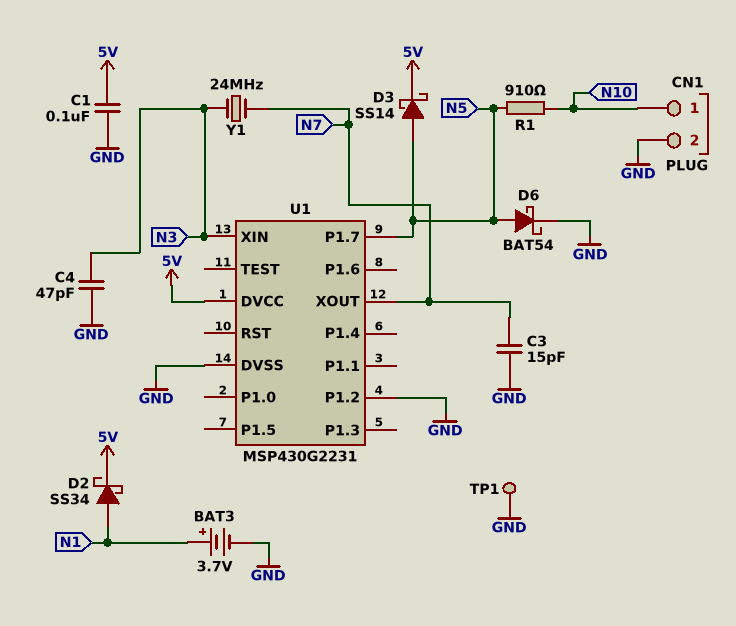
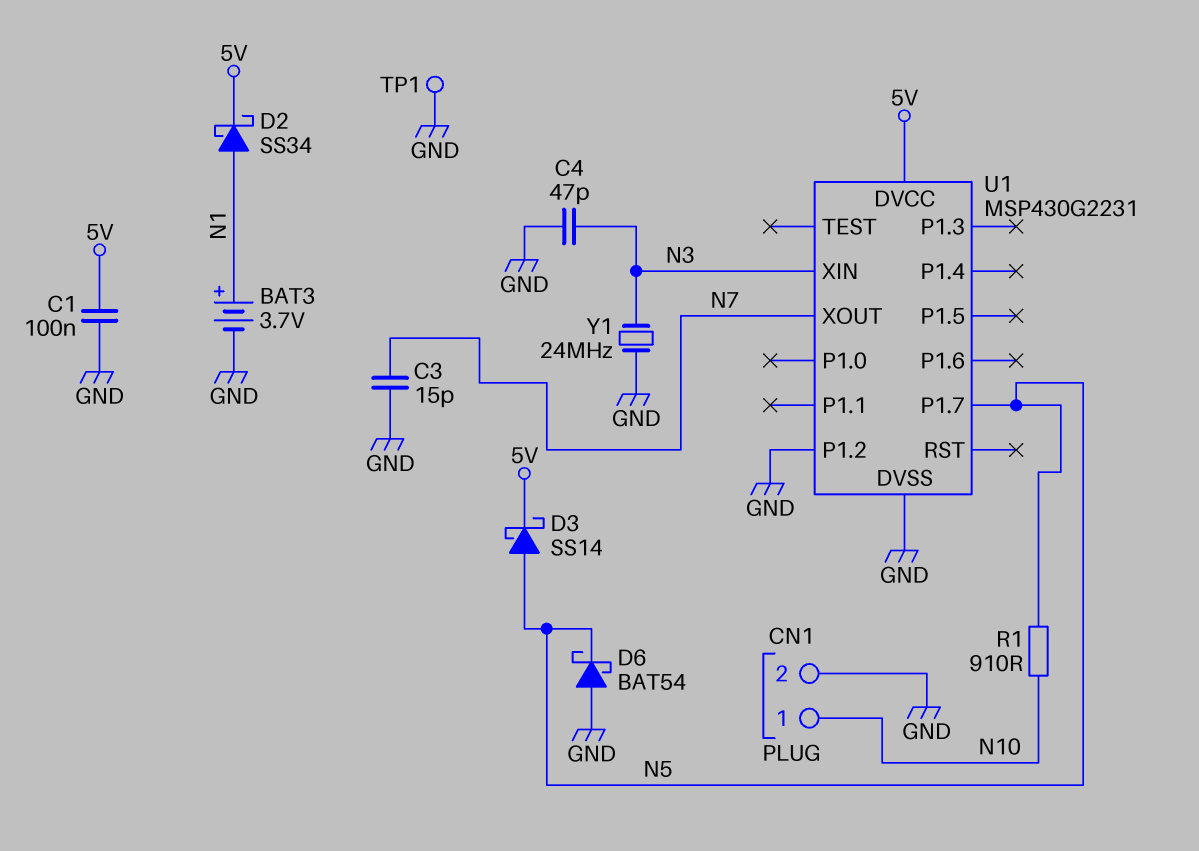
D6: schottky BAT54 (A N5, K GND) -> schottky BAT54 (A GND, K N5)
Y1: 24MHz (N3, N7) -> 24MHz (GND, N3)

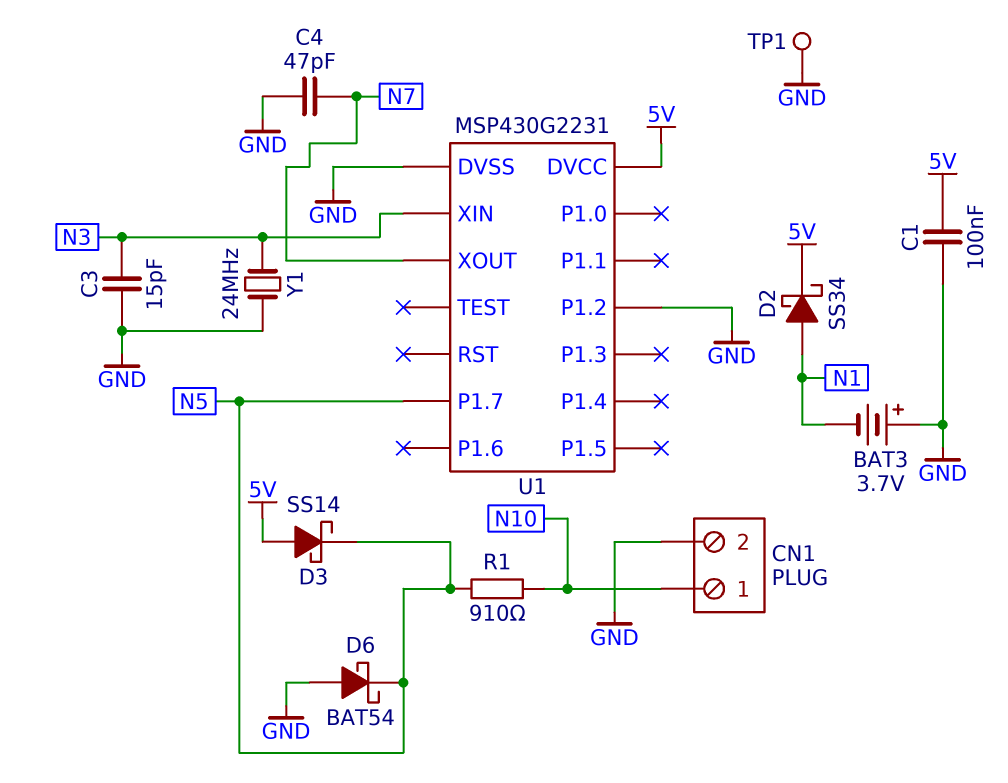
BAT3: 3.7V (plus N1, minus GND) -> 3.7V (plus GND, minus N1)
C3: 15pF (GND, N7) -> 15pF (GND, N3)
C4: 47pF (GND, N3) -> 47pF (GND, N7)
D3: schottky SS14 (A N5, K 5V) -> schottky SS14 (A 5V, K N5)

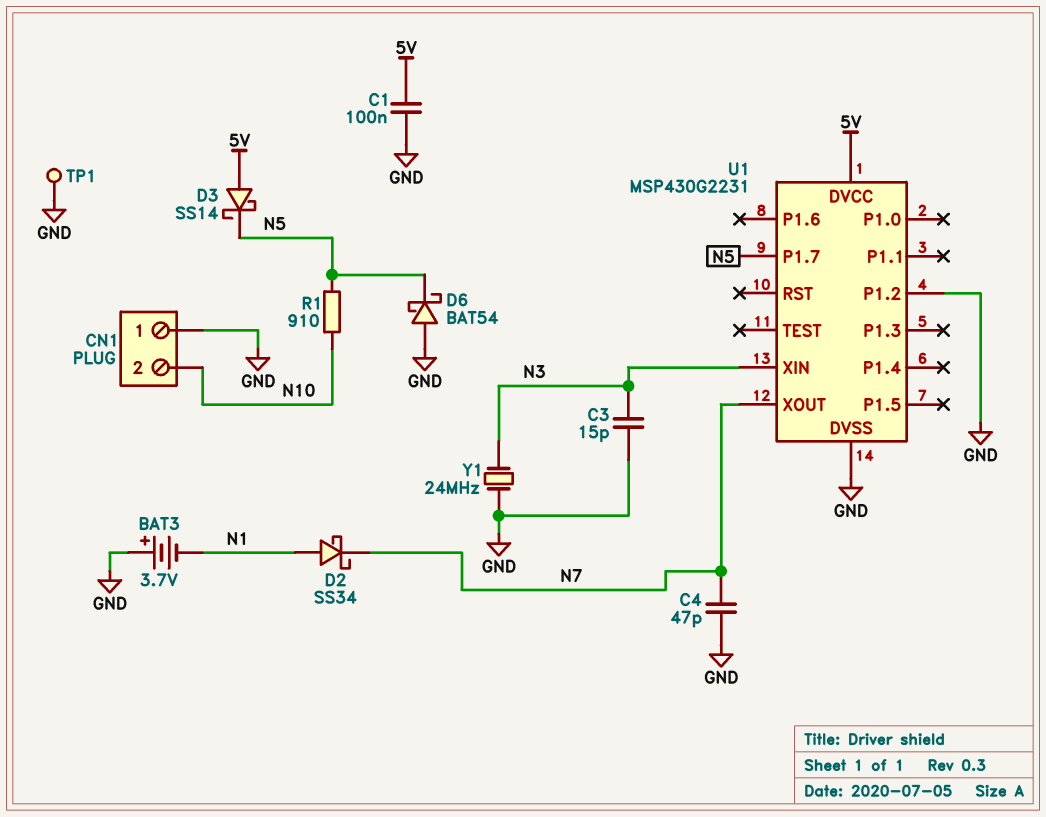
CN1 pin 1: N10 -> GND
CN1 pin 2: GND -> N10
D2: schottky SS34 (A N1, K 5V) -> schottky SS34 (A N1, K N7)

